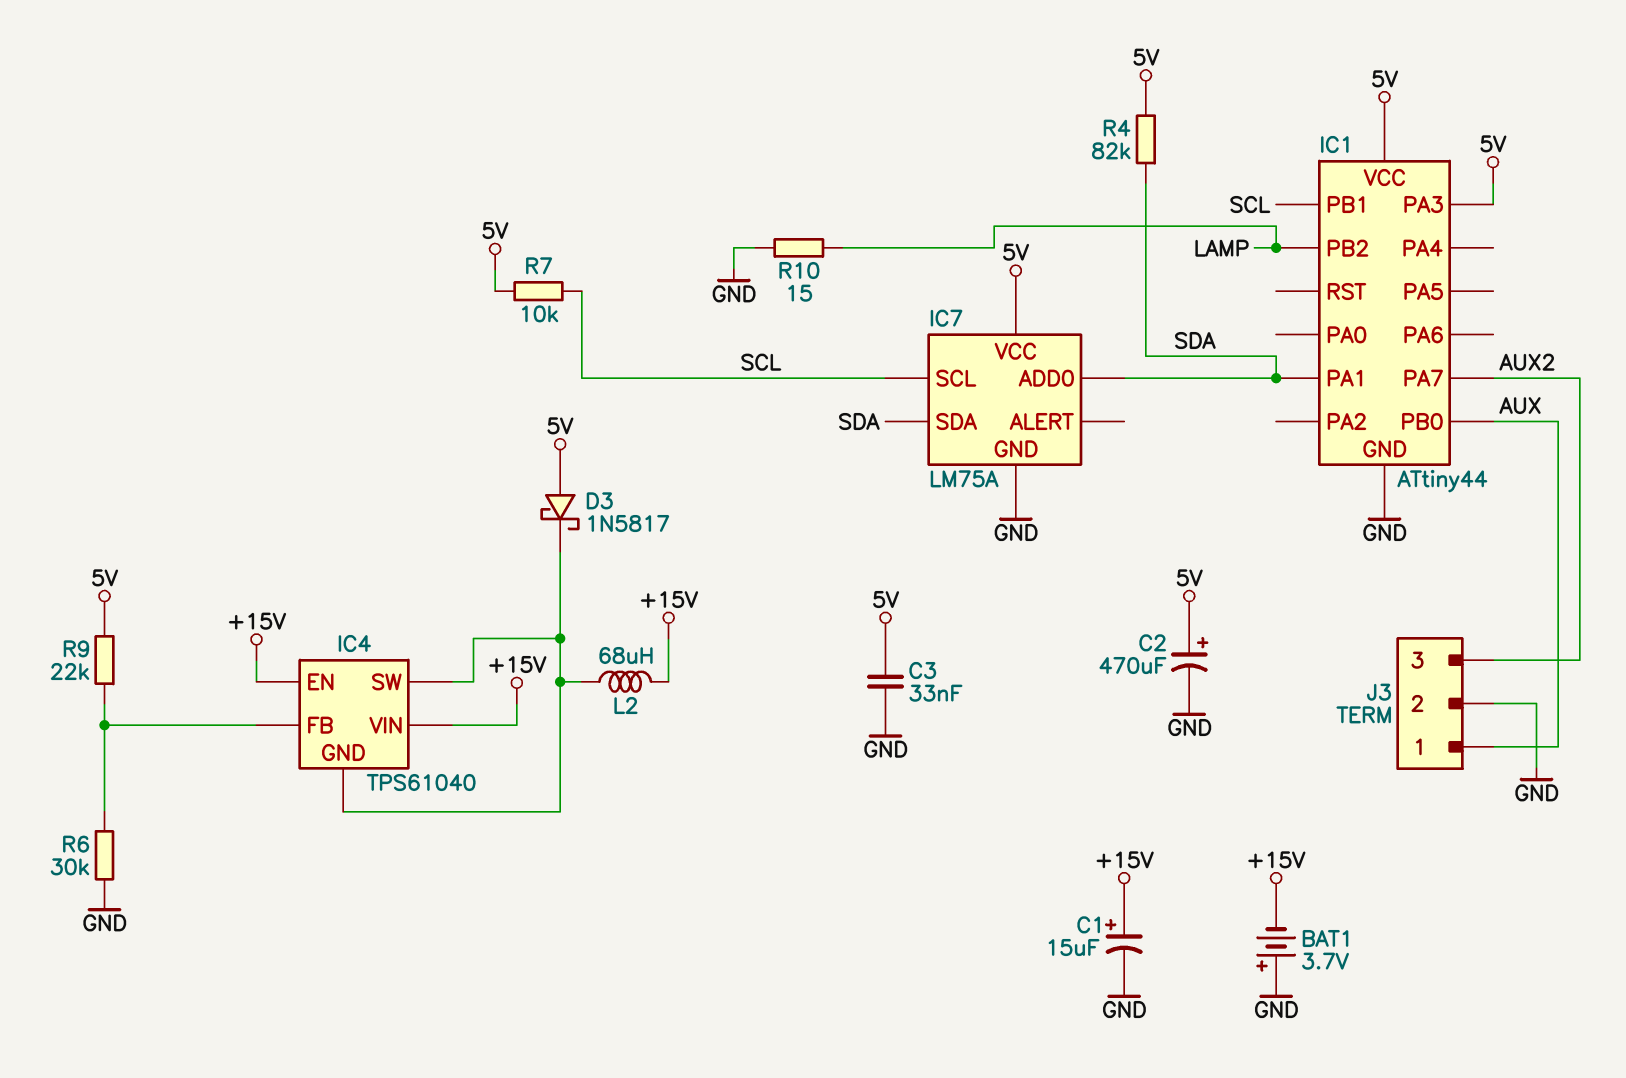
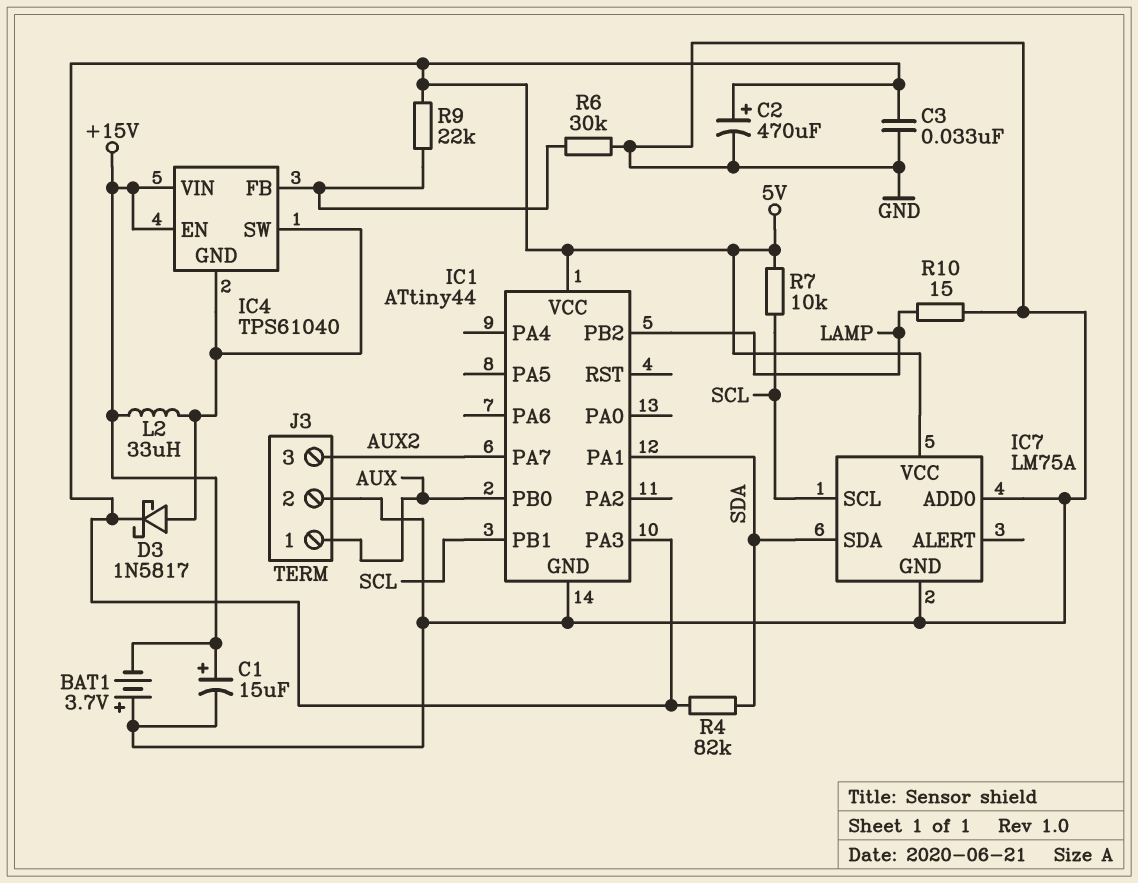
D3: schottky 1N5817 (A 5V, K IC4/GND) -> schottky 1N5817 (A IC4/GND, K 5V)
IC7 pin ADD0: SDA -> GND
L2: 68uH (+15V, IC4/GND) -> 33uH (+15V, IC4/GND)

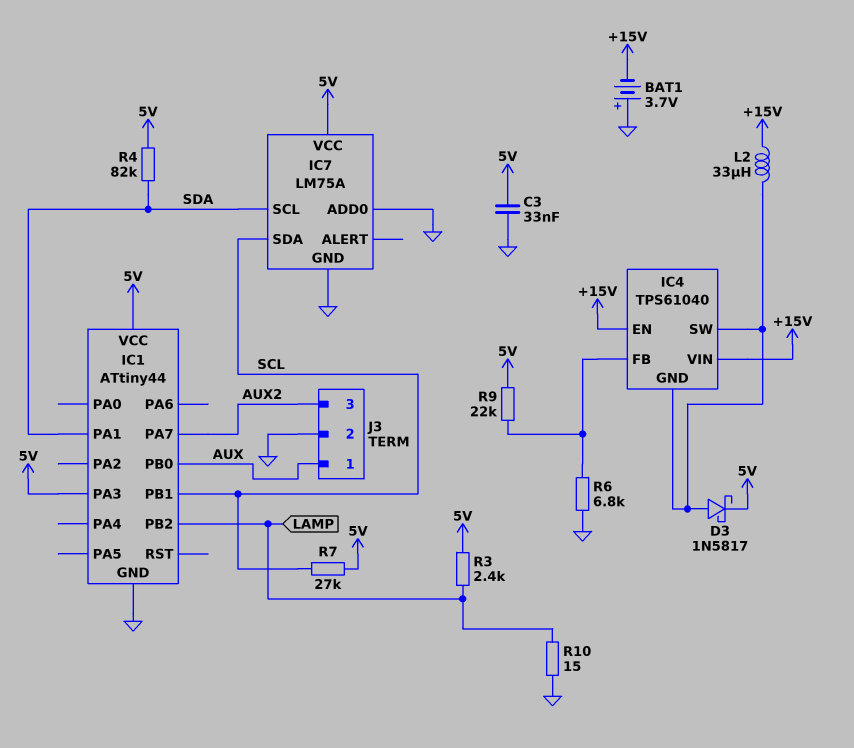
C1: 15uF (plus +15V, minus GND) -> none
C2: 470uF (plus 5V, minus GND) -> none
IC7 pin SCL: SCL -> SDA
IC7 pin SDA: SDA -> SCL
R3: none -> 2.4k (5V, LAMP)
R6: 30k (GND, IC4/FB) -> 6.8k (GND, IC4/FB)
R7: 10k (5V, SCL) -> 27k (5V, SCL)

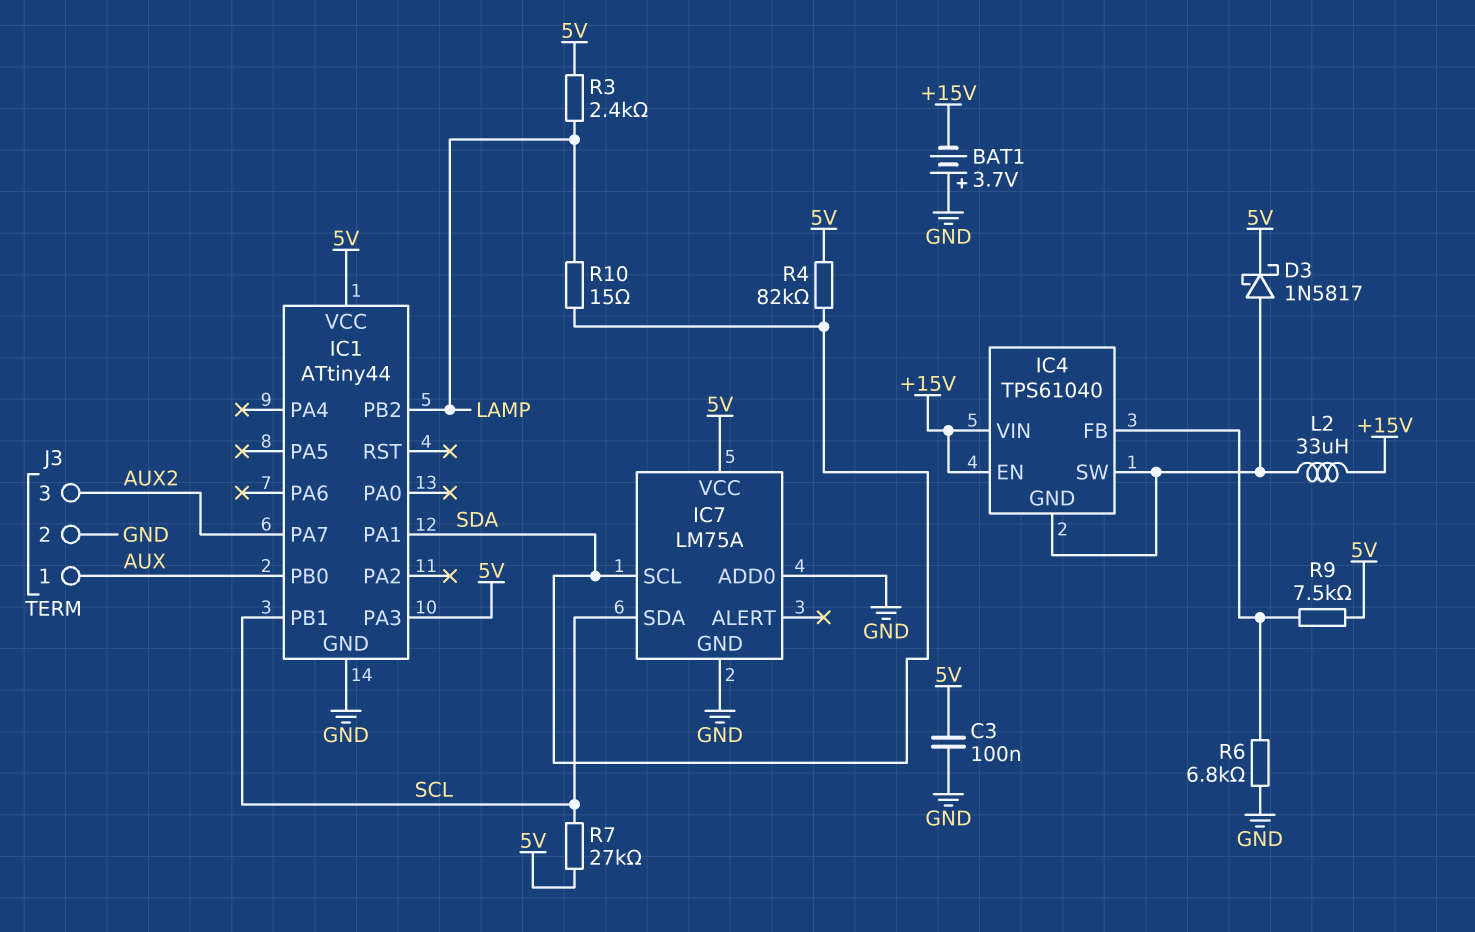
C3: 33nF (5V, GND) -> 100nF (5V, GND)
R9: 22k (5V, IC4/FB) -> 7.5k (5V, IC4/FB)
R10: 15 (GND, LAMP) -> 15 (LAMP, SDA)

